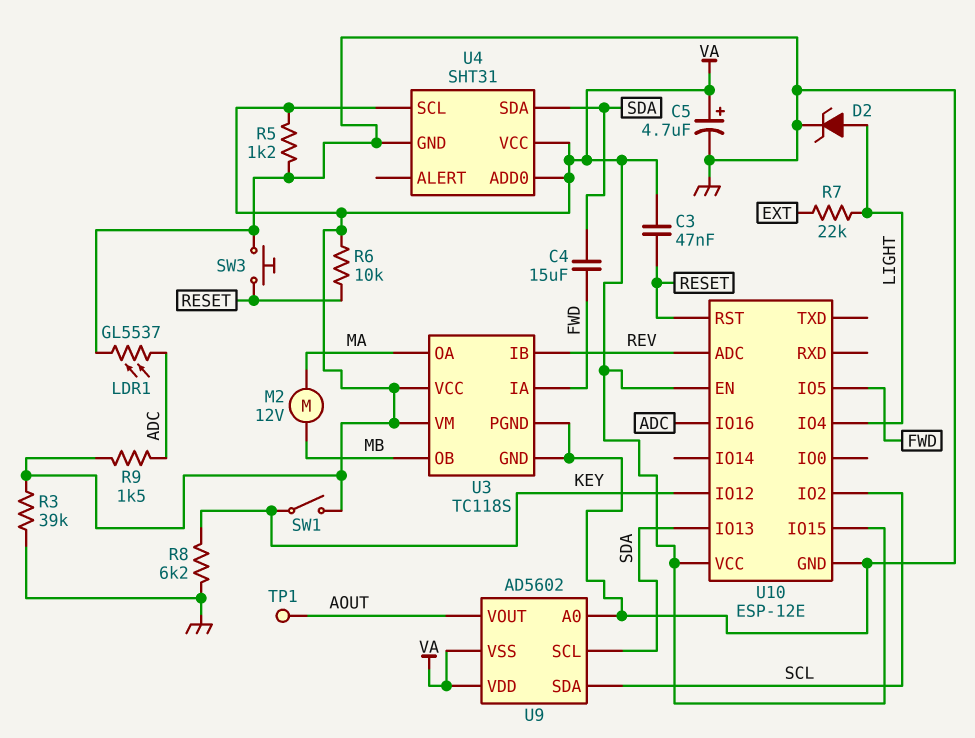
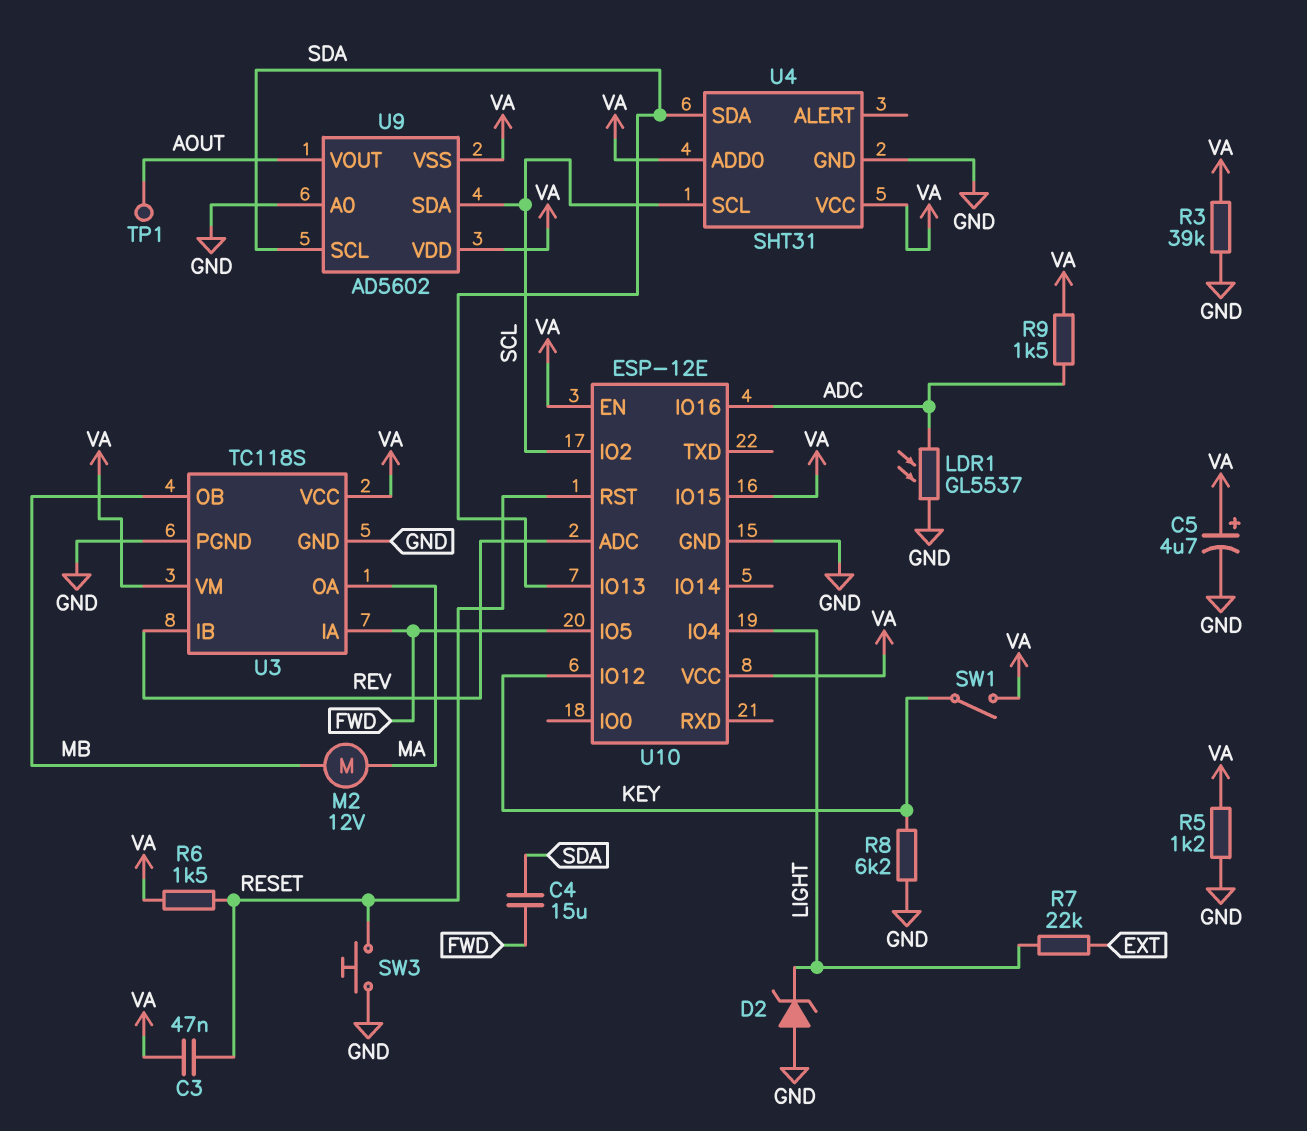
D2: zener (A LIGHT, K GND) -> zener (A GND, K LIGHT)
R6: 10k (RESET, VA) -> 1.5k (RESET, VA)
U4 pin SCL: VA -> SCL

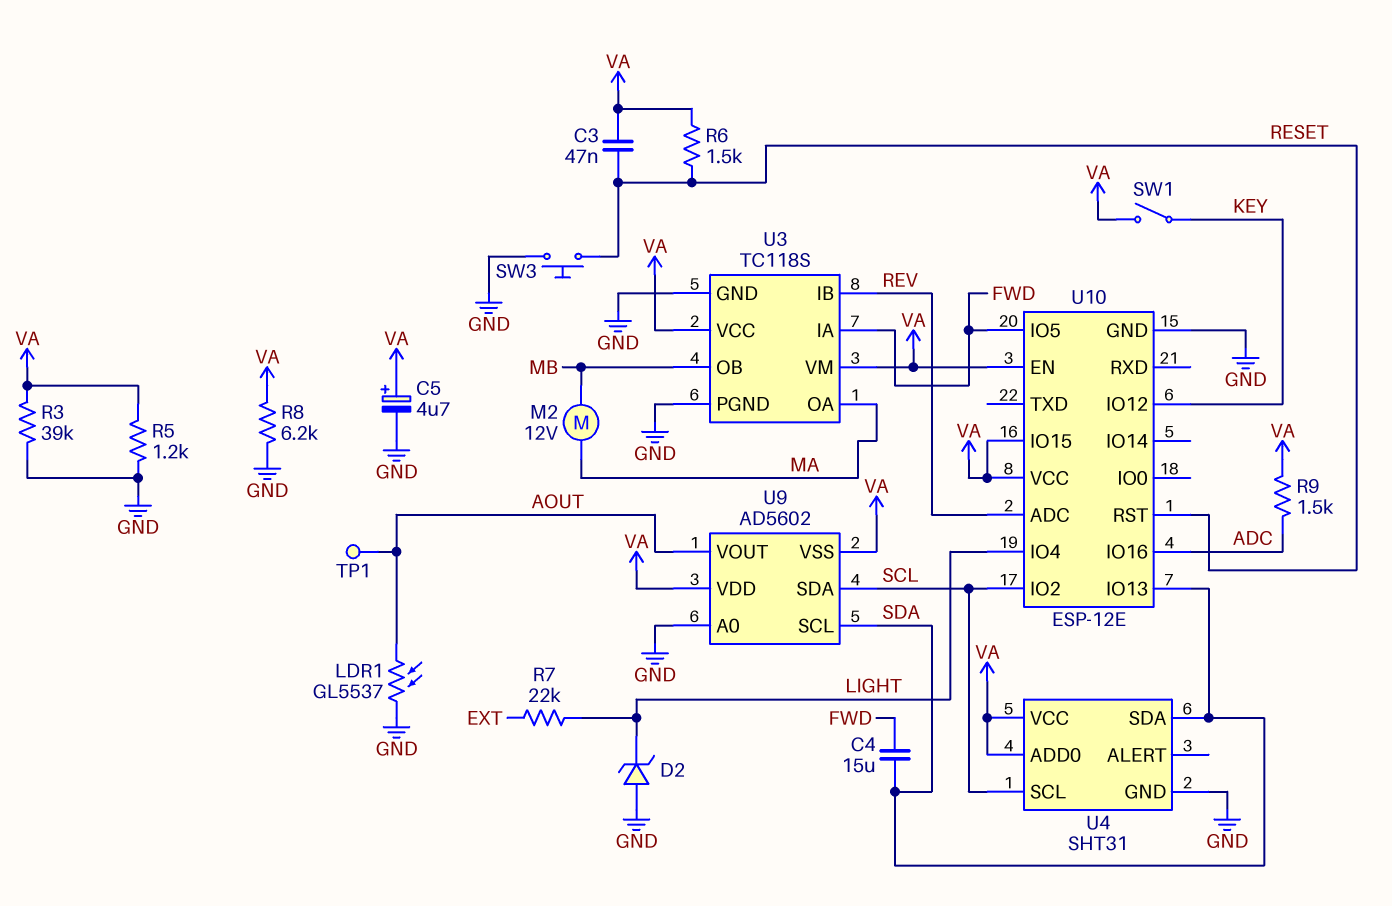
LDR1: GL5537 (ADC, GND) -> GL5537 (AOUT, GND)
R8: 6.2k (GND, KEY) -> 6.2k (GND, VA)

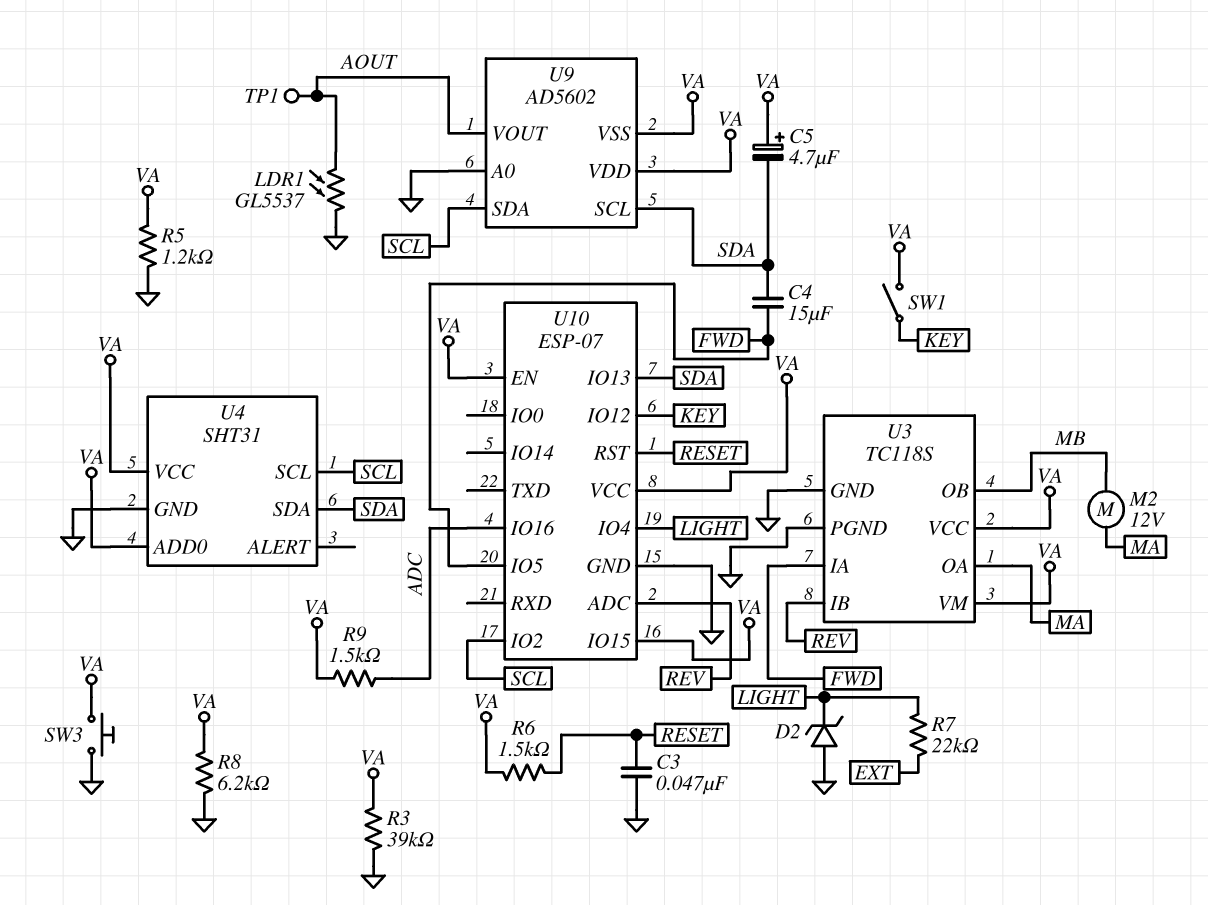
C3: 47nF (RESET, VA) -> 47nF (GND, RESET)
C5: 4.7uF (plus VA, minus GND) -> 4.7uF (plus VA, minus SDA)
SW3: button (GND, RESET) -> button (GND, VA)
U10: ESP-12E -> ESP-07

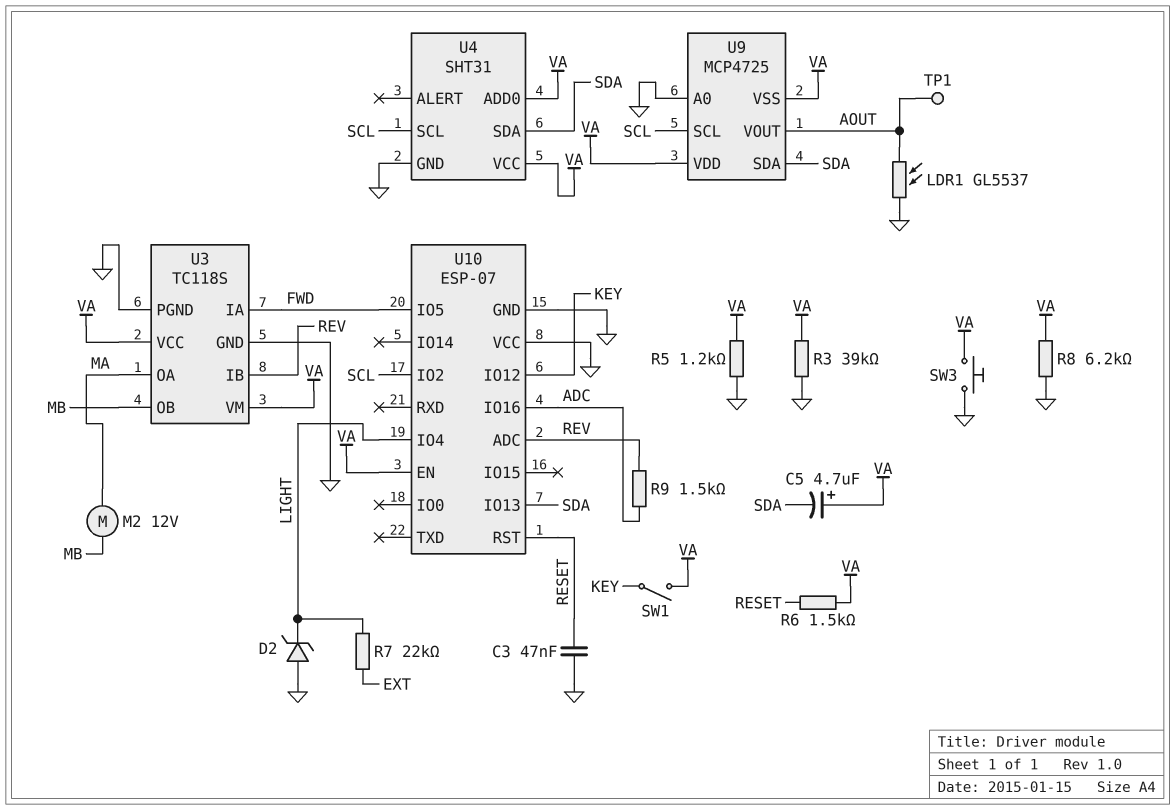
C4: 15uF (FWD, SDA) -> none
R9: 1.5k (ADC, VA) -> 1.5k (ADC, REV)
U9: AD5602 -> MCP4725
U9 pin SCL: SDA -> SCL
U9 pin SDA: SCL -> SDA
U10 pin IO15: VA -> none
U10 pin VCC: VA -> GND

